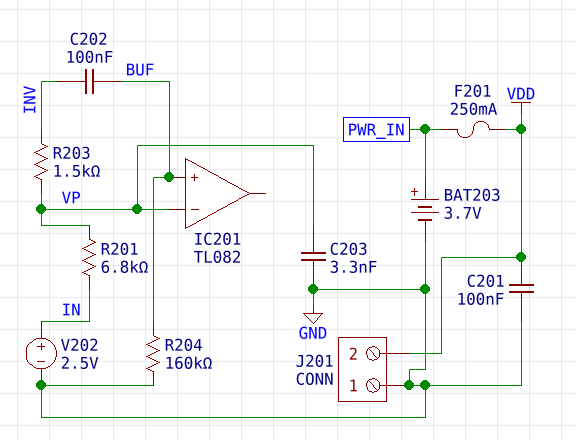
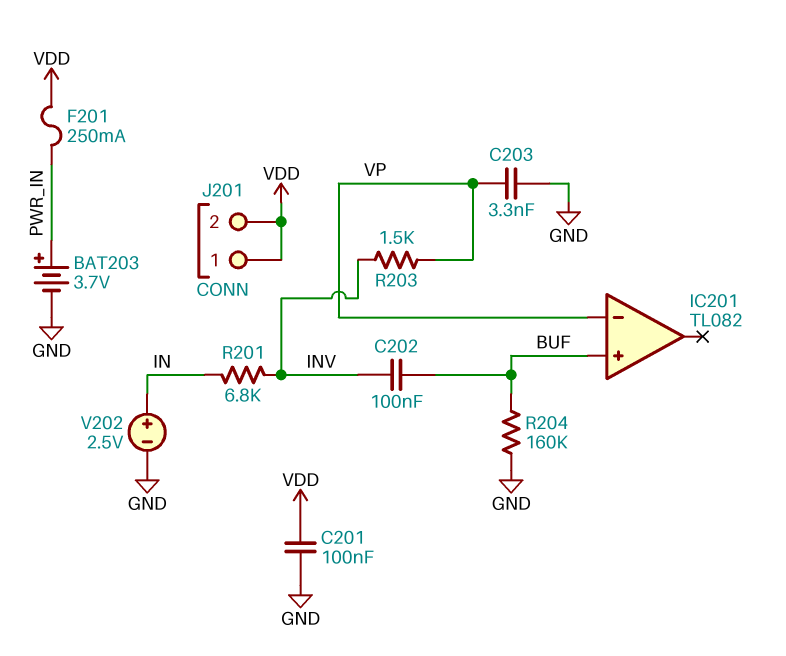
J201 pin 1: GND -> VDD
R201: 6.8k (IN, VP) -> 6.8k (IN, INV)

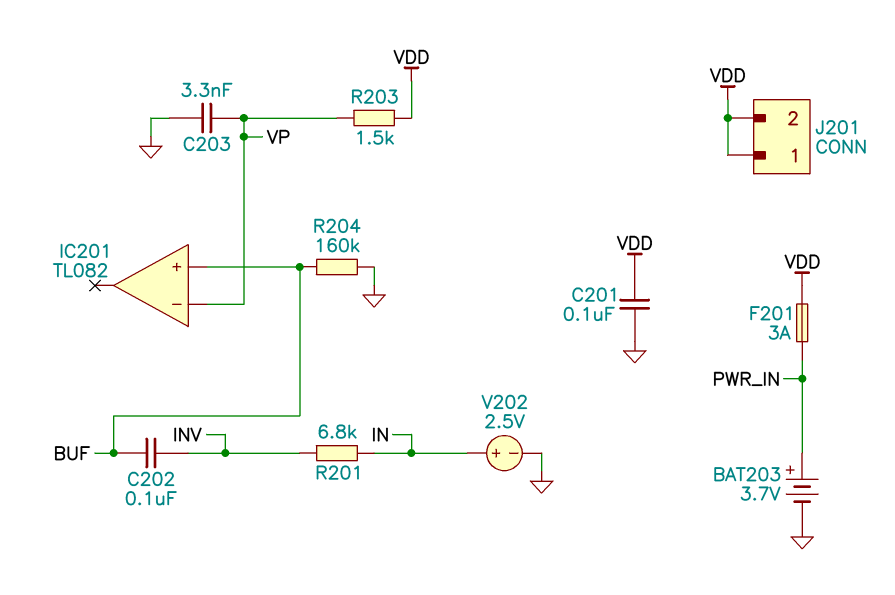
F201: 250mA (PWR_IN, VDD) -> 3A (PWR_IN, VDD)
R203: 1.5k (INV, VP) -> 1.5k (VDD, VP)

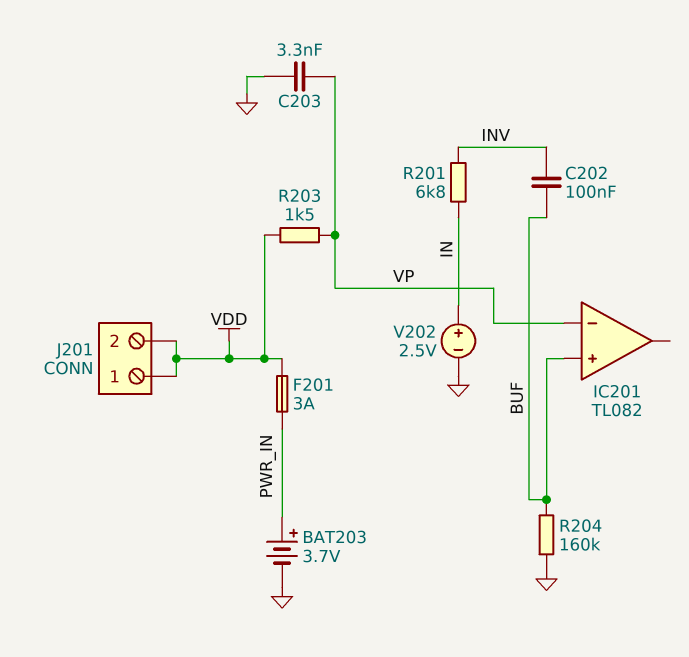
C201: 100nF (GND, VDD) -> none

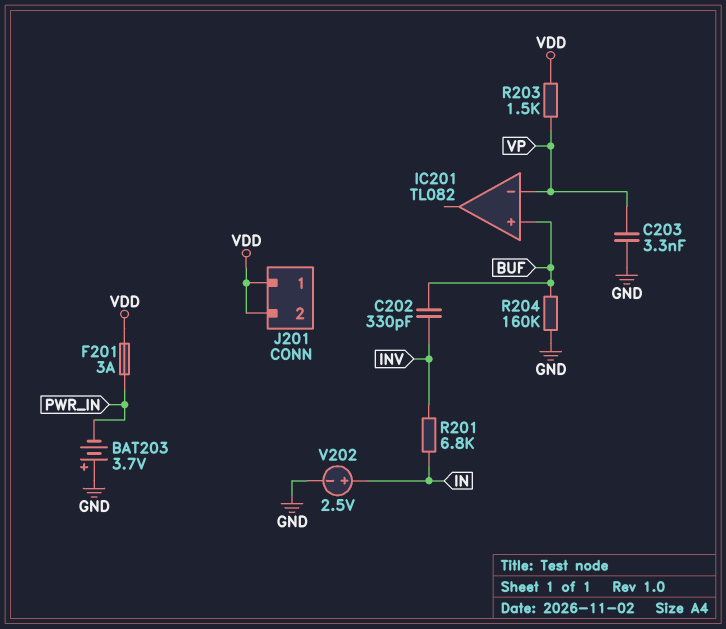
BAT203: 3.7V (plus PWR_IN, minus GND) -> 3.7V (plus GND, minus PWR_IN)
C202: 100nF (BUF, INV) -> 330pF (BUF, INV)

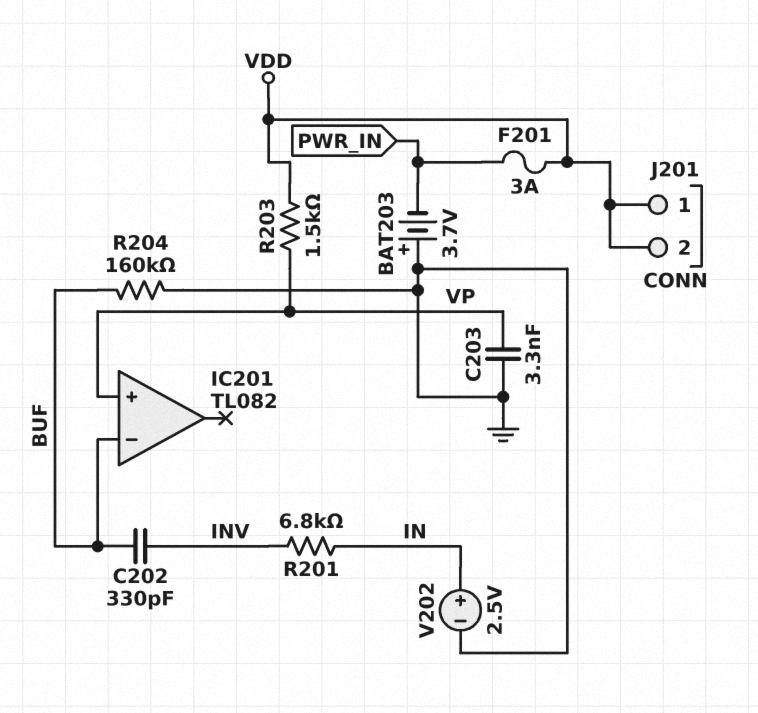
IC201 pin in+: BUF -> VP
IC201 pin in-: VP -> BUF

